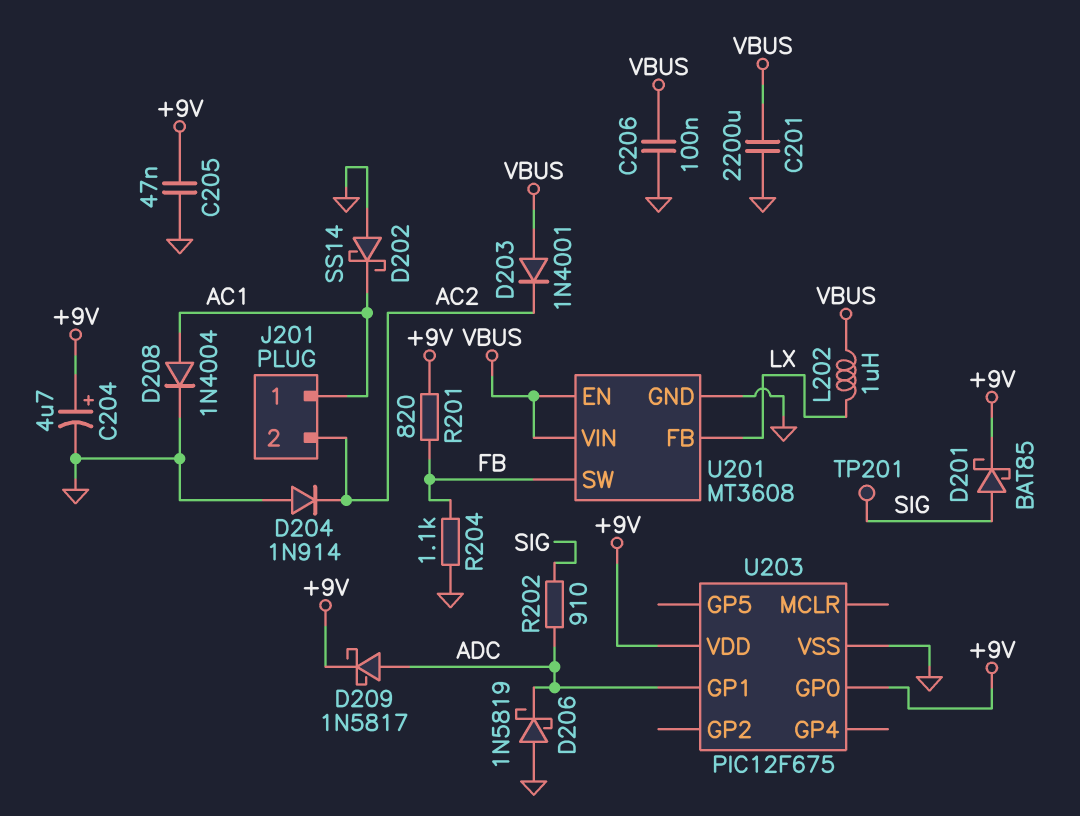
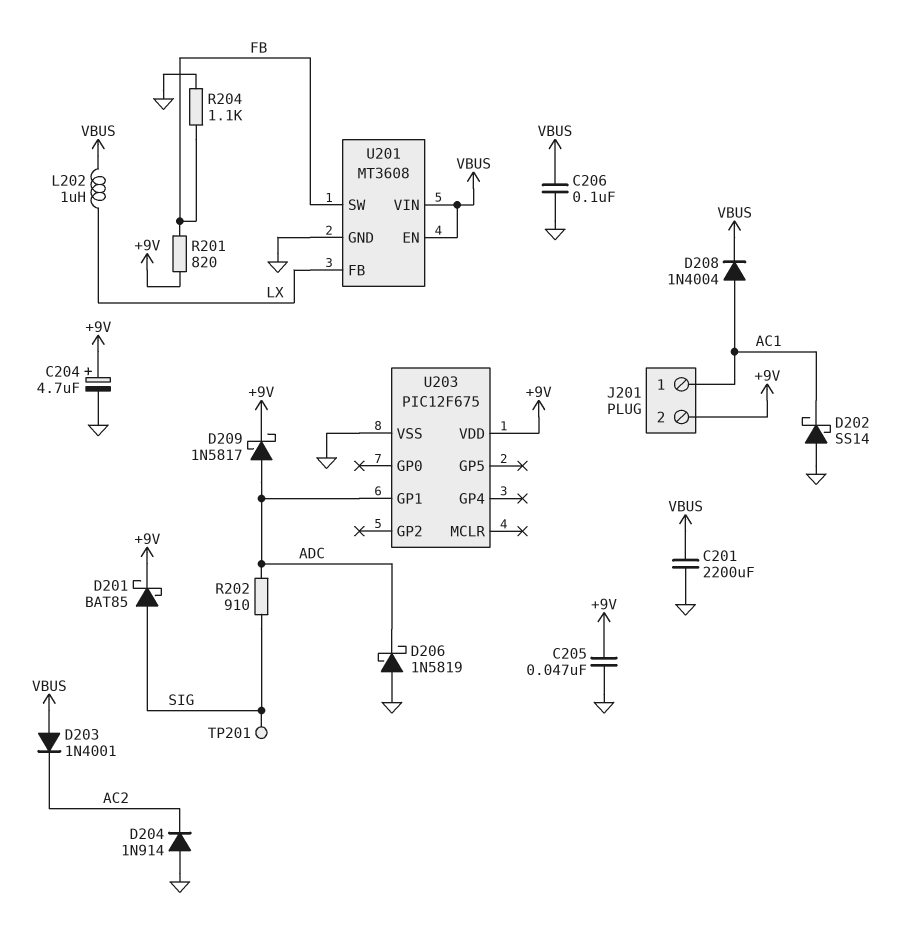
D208: diode 1N4004 (A AC1, K GND) -> diode 1N4004 (A AC1, K VBUS)
J201 pin 2: AC2 -> +9V
U203 pin GP0: +9V -> none

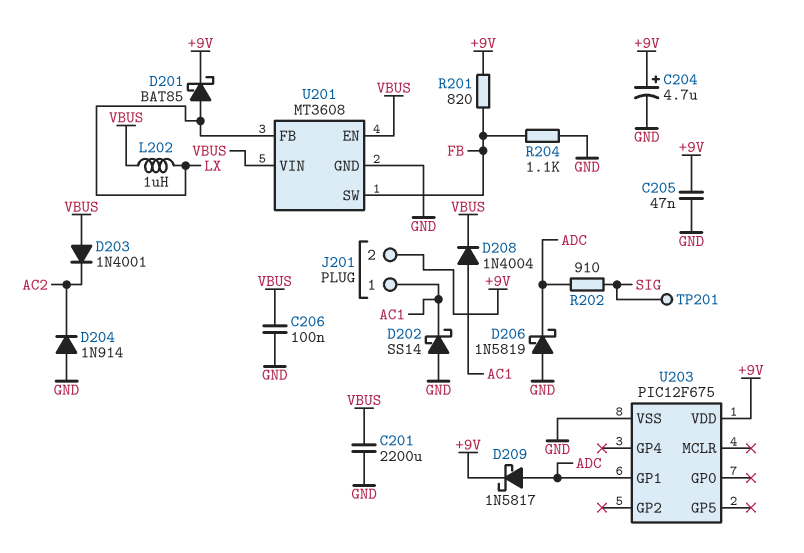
D201: schottky BAT85 (A SIG, K +9V) -> schottky BAT85 (A LX, K +9V)

